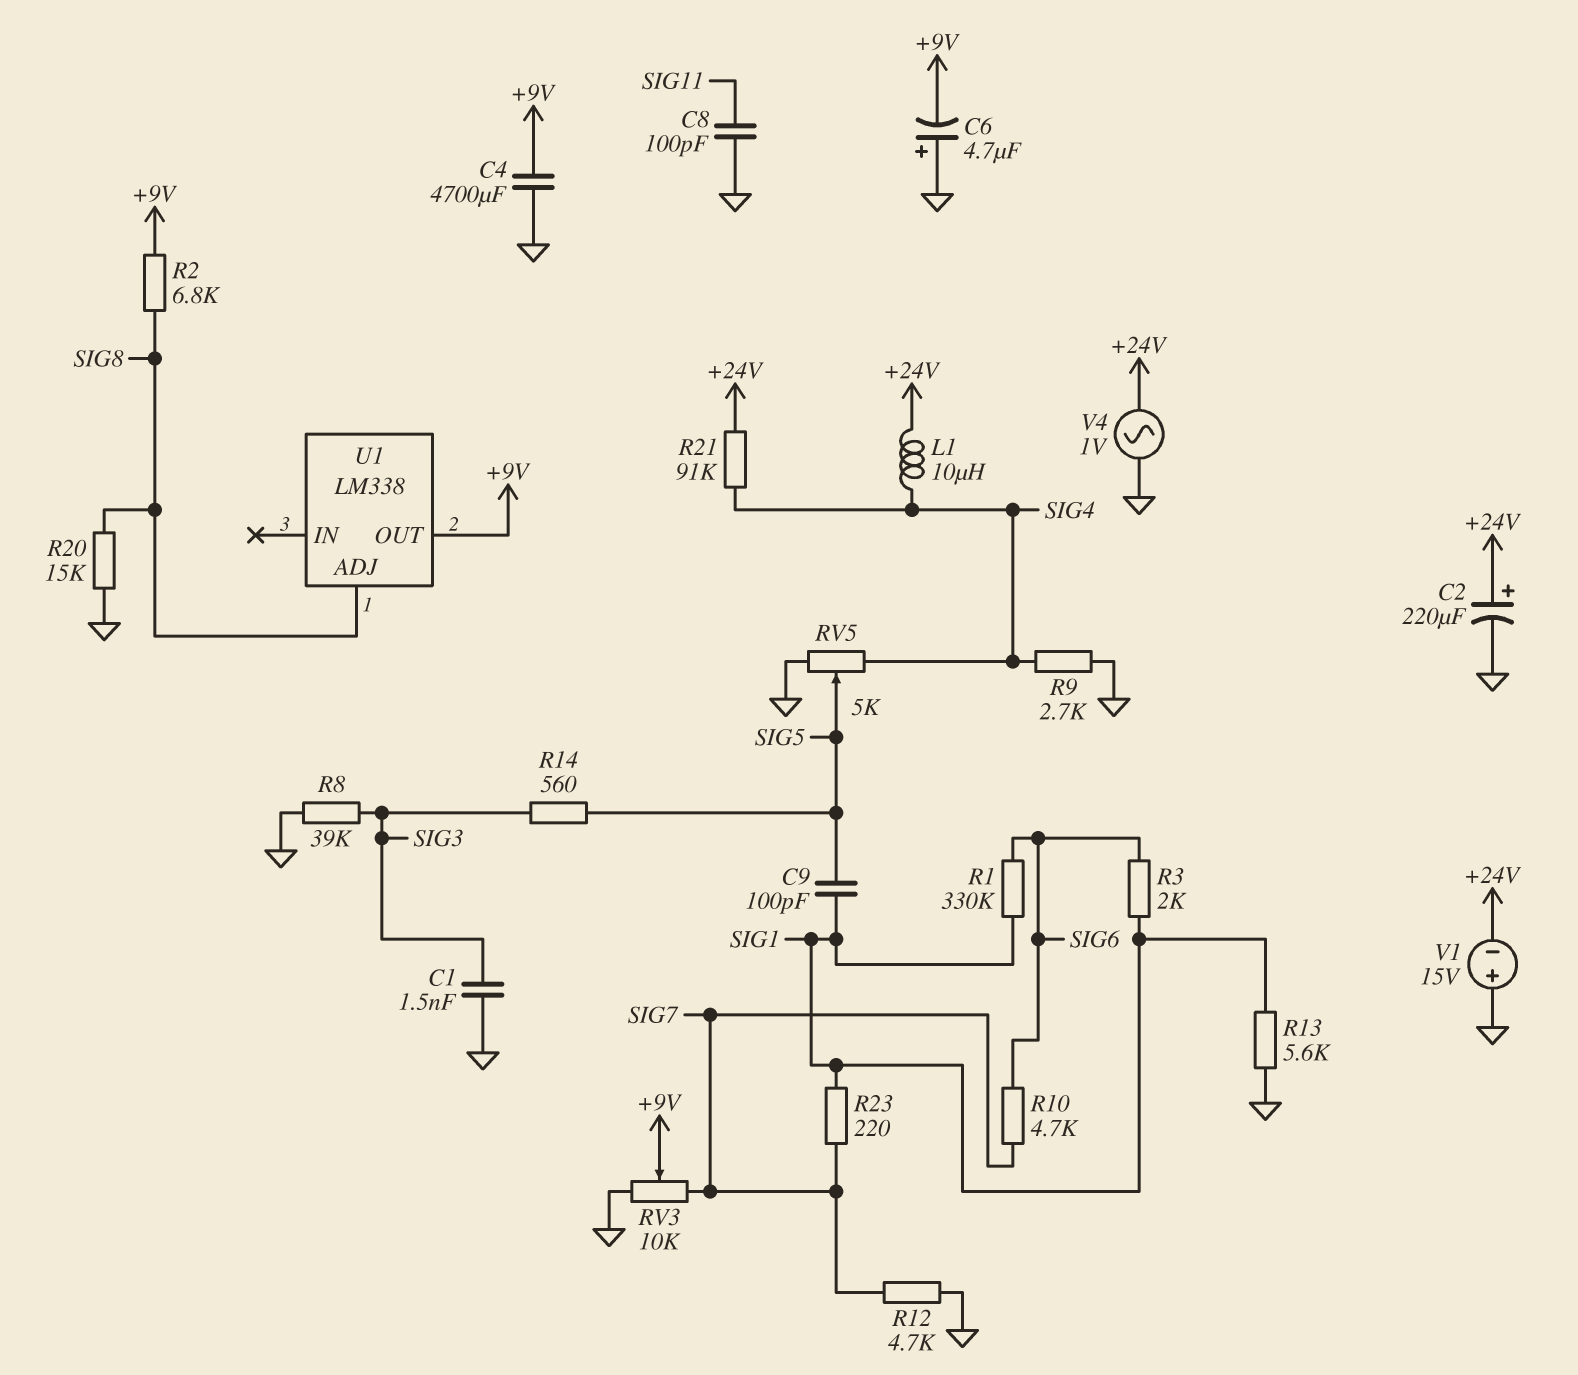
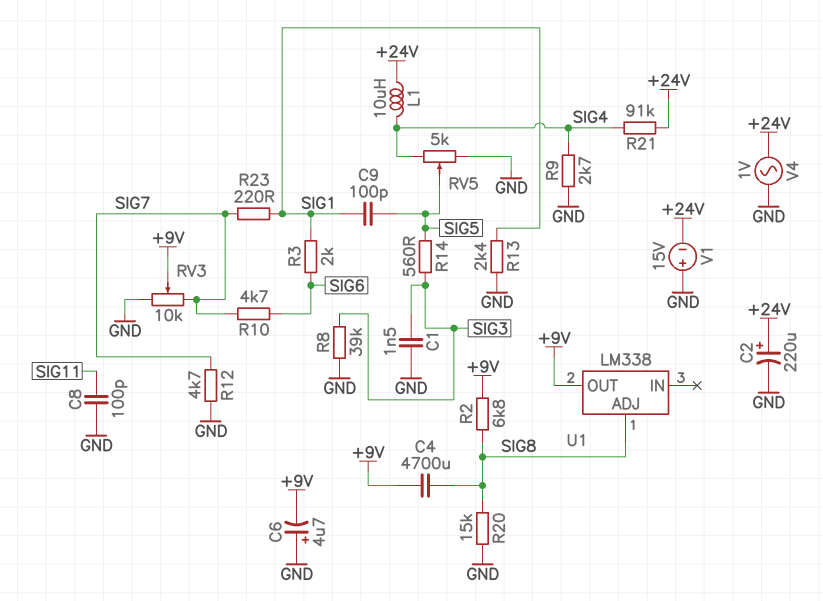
C4: 4700uF (+9V, GND) -> 4700uF (+9V, SIG8)
R1: 330k (SIG1, SIG6) -> none
R13: 5.6k (GND, SIG1) -> 2.4k (GND, SIG1)

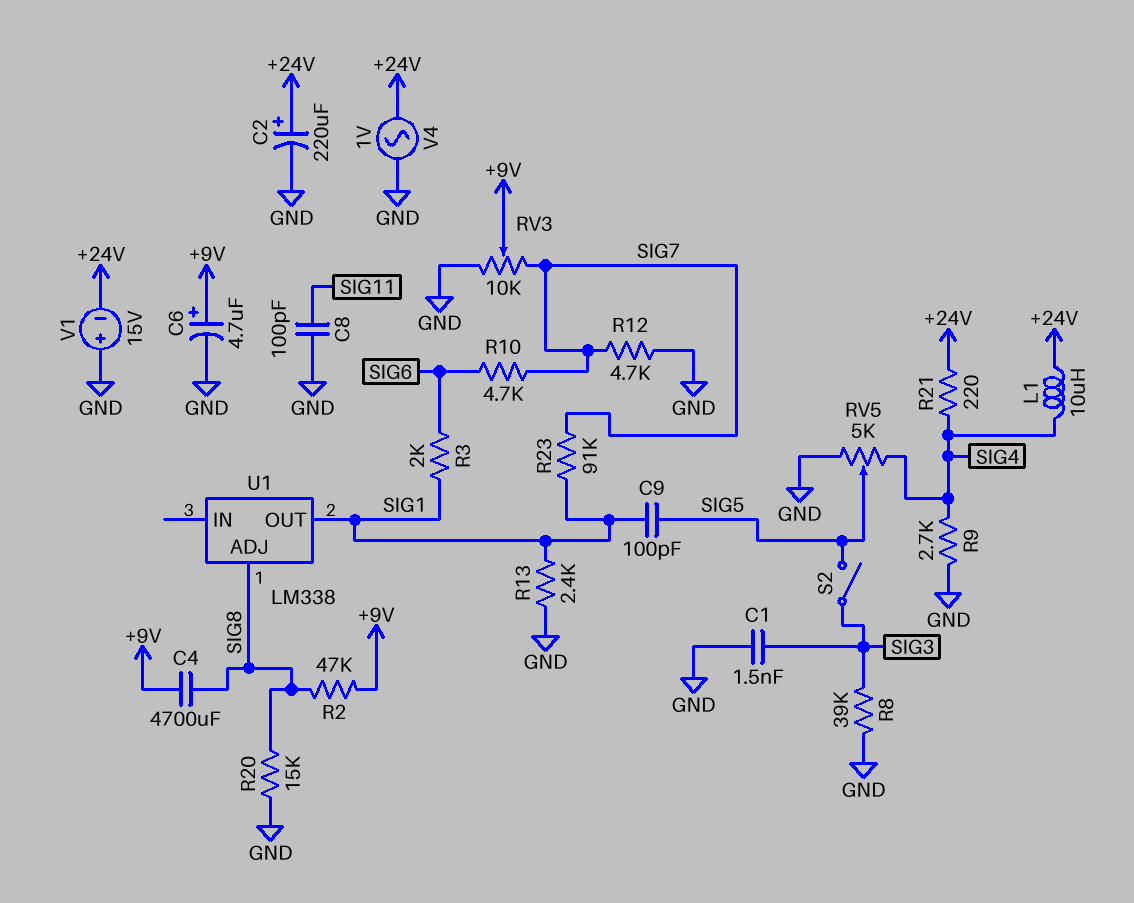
C6: 4.7uF (plus GND, minus +9V) -> 4.7uF (plus +9V, minus GND)
R2: 6.8k (+9V, SIG8) -> 47k (+9V, SIG8)
R14: 560 (SIG3, SIG5) -> none
R21: 91k (+24V, SIG4) -> 220 (+24V, SIG4)
R23: 220 (SIG1, SIG7) -> 91k (SIG1, SIG7)
S2: none -> switch (SIG3, SIG5)
U1 pin OUT: +9V -> SIG1

